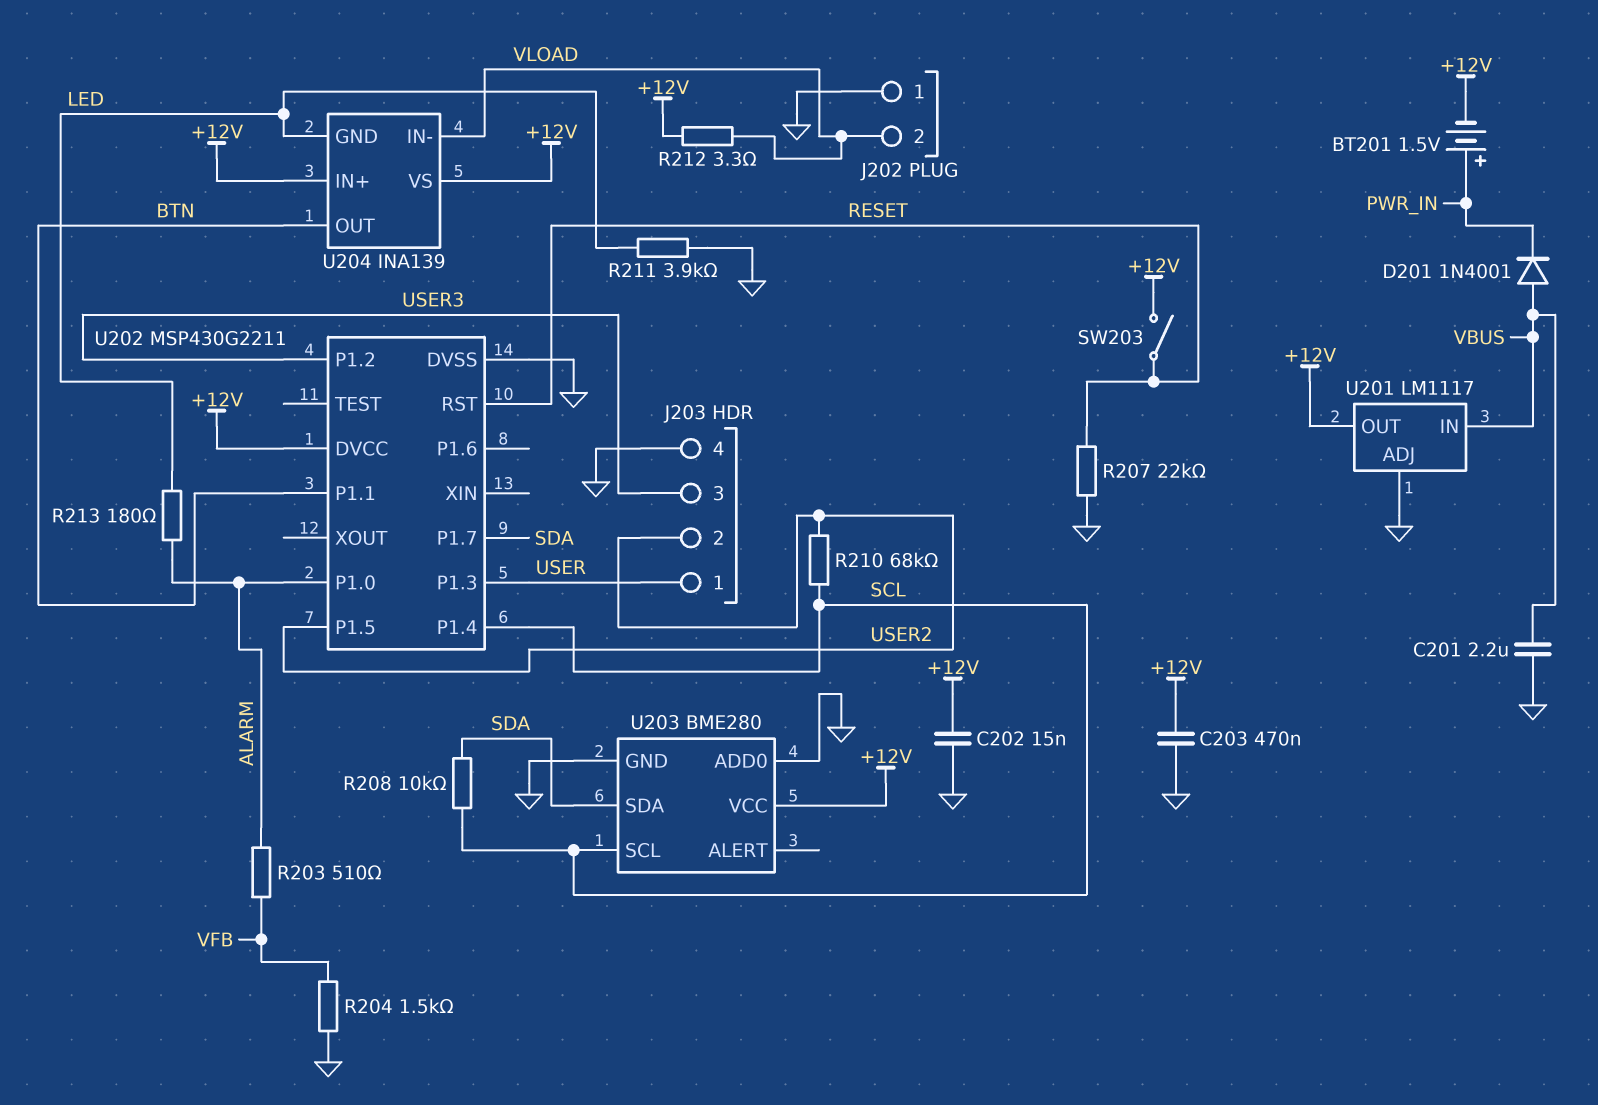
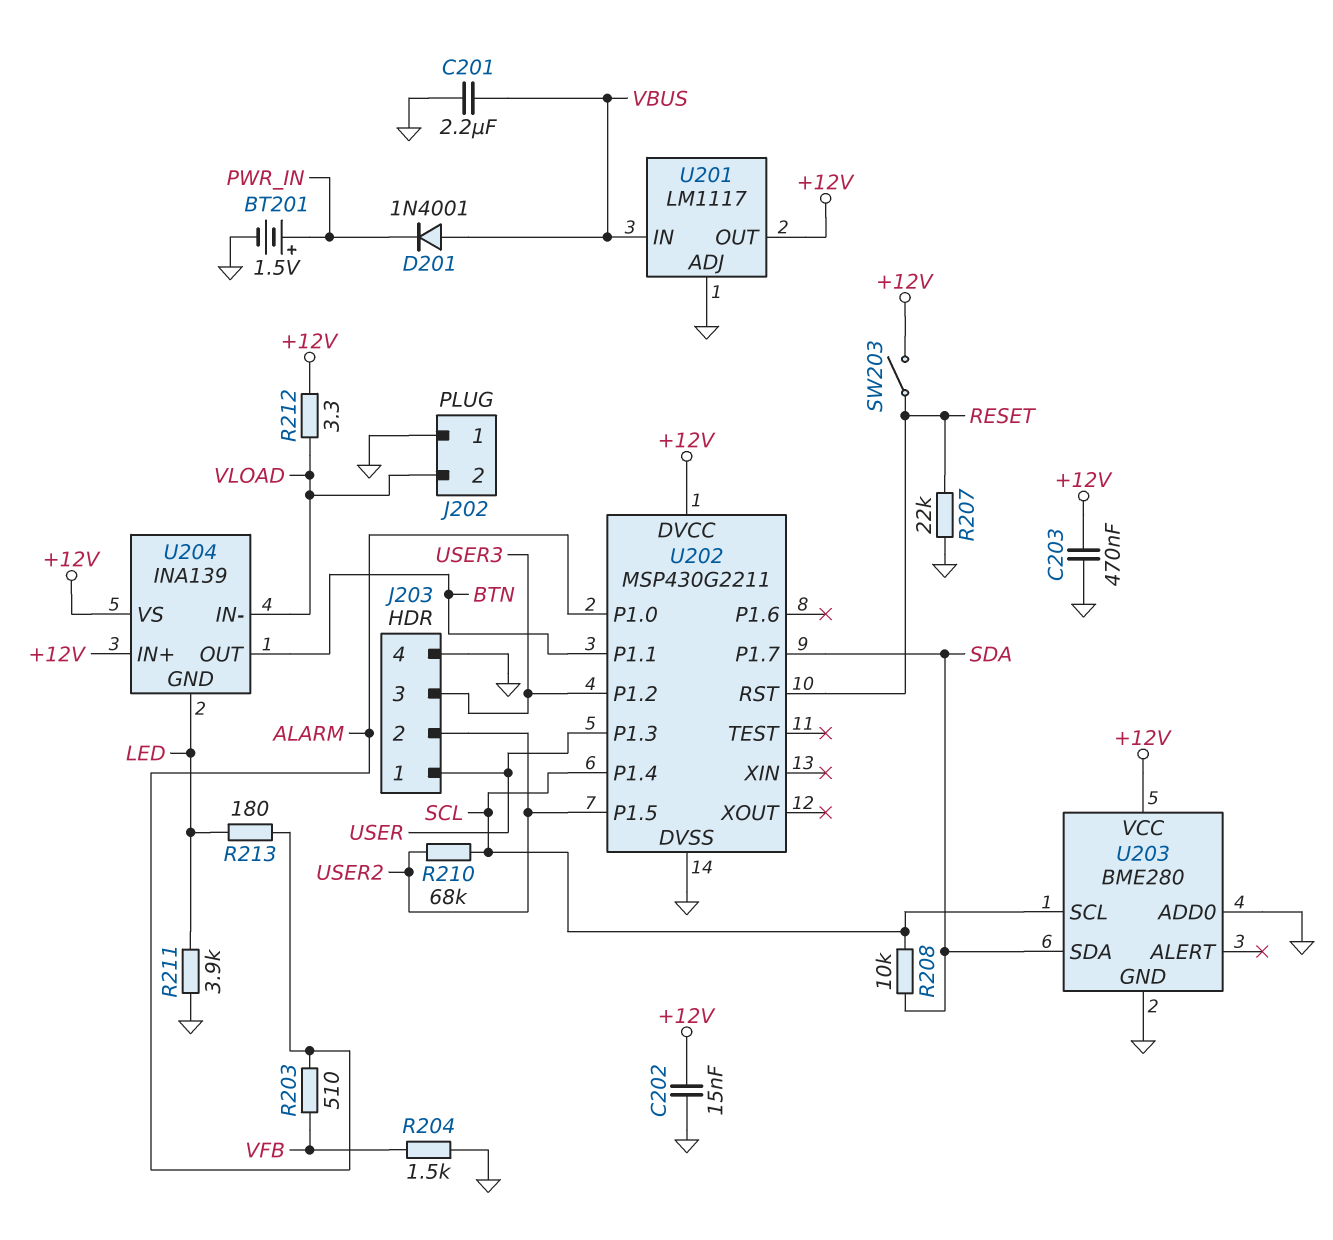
BT201: 1.5V (plus PWR_IN, minus +12V) -> 1.5V (plus PWR_IN, minus GND)

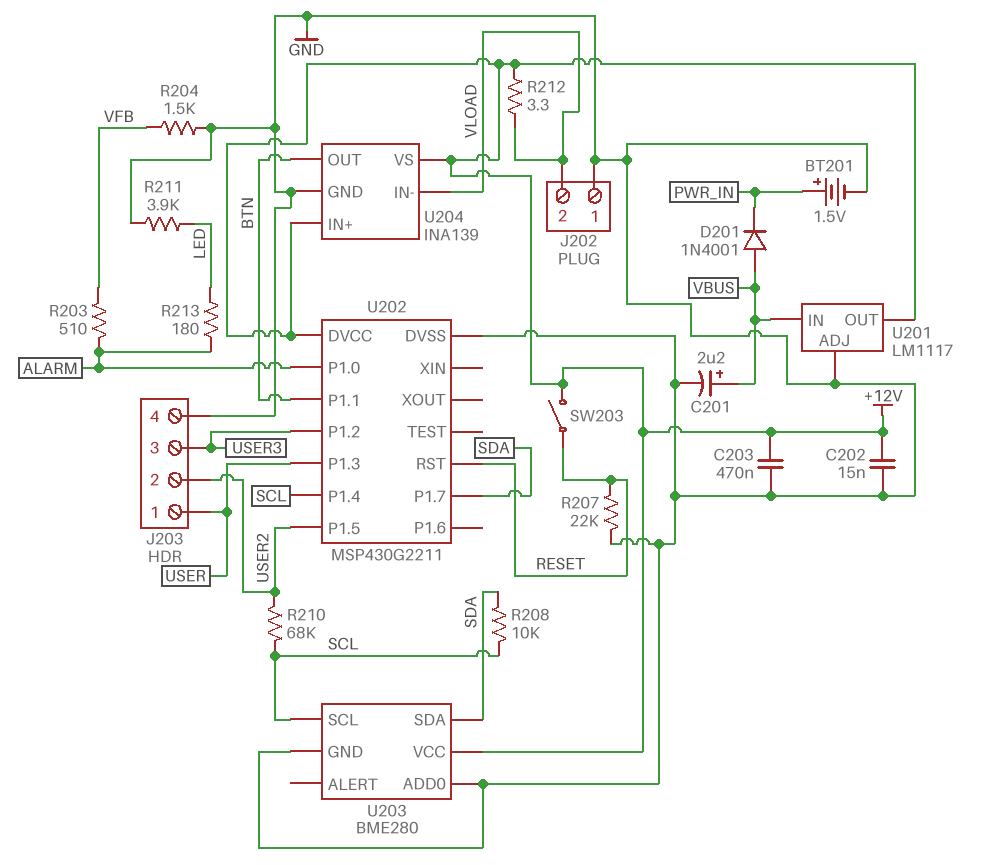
C201: 2.2uF (GND, VBUS) -> 2.2uF (plus VBUS, minus GND)
U204 pin GND: LED -> GND

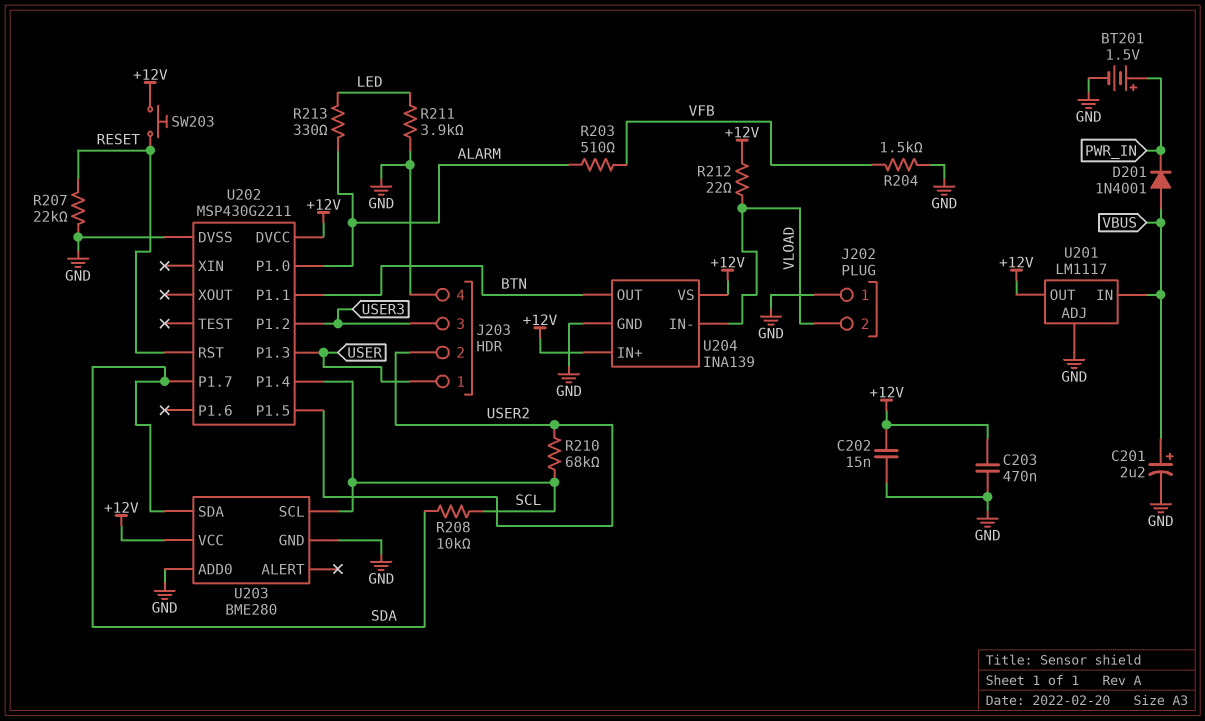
R212: 3.3 (+12V, VLOAD) -> 22 (+12V, VLOAD)
R213: 180 (ALARM, LED) -> 330 (ALARM, LED)
SW203: switch (+12V, RESET) -> button (+12V, RESET)

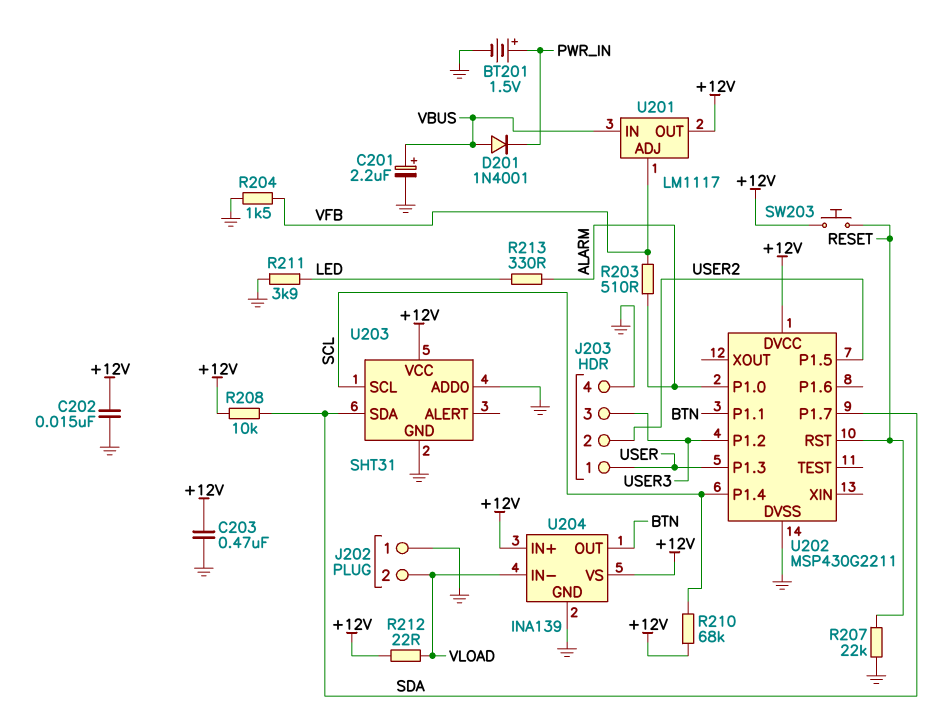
R208: 10k (SCL, SDA) -> 10k (+12V, SDA)
R210: 68k (SCL, USER2) -> 68k (+12V, SCL)
U201 pin ADJ: GND -> VFB
U203: BME280 -> SHT31

